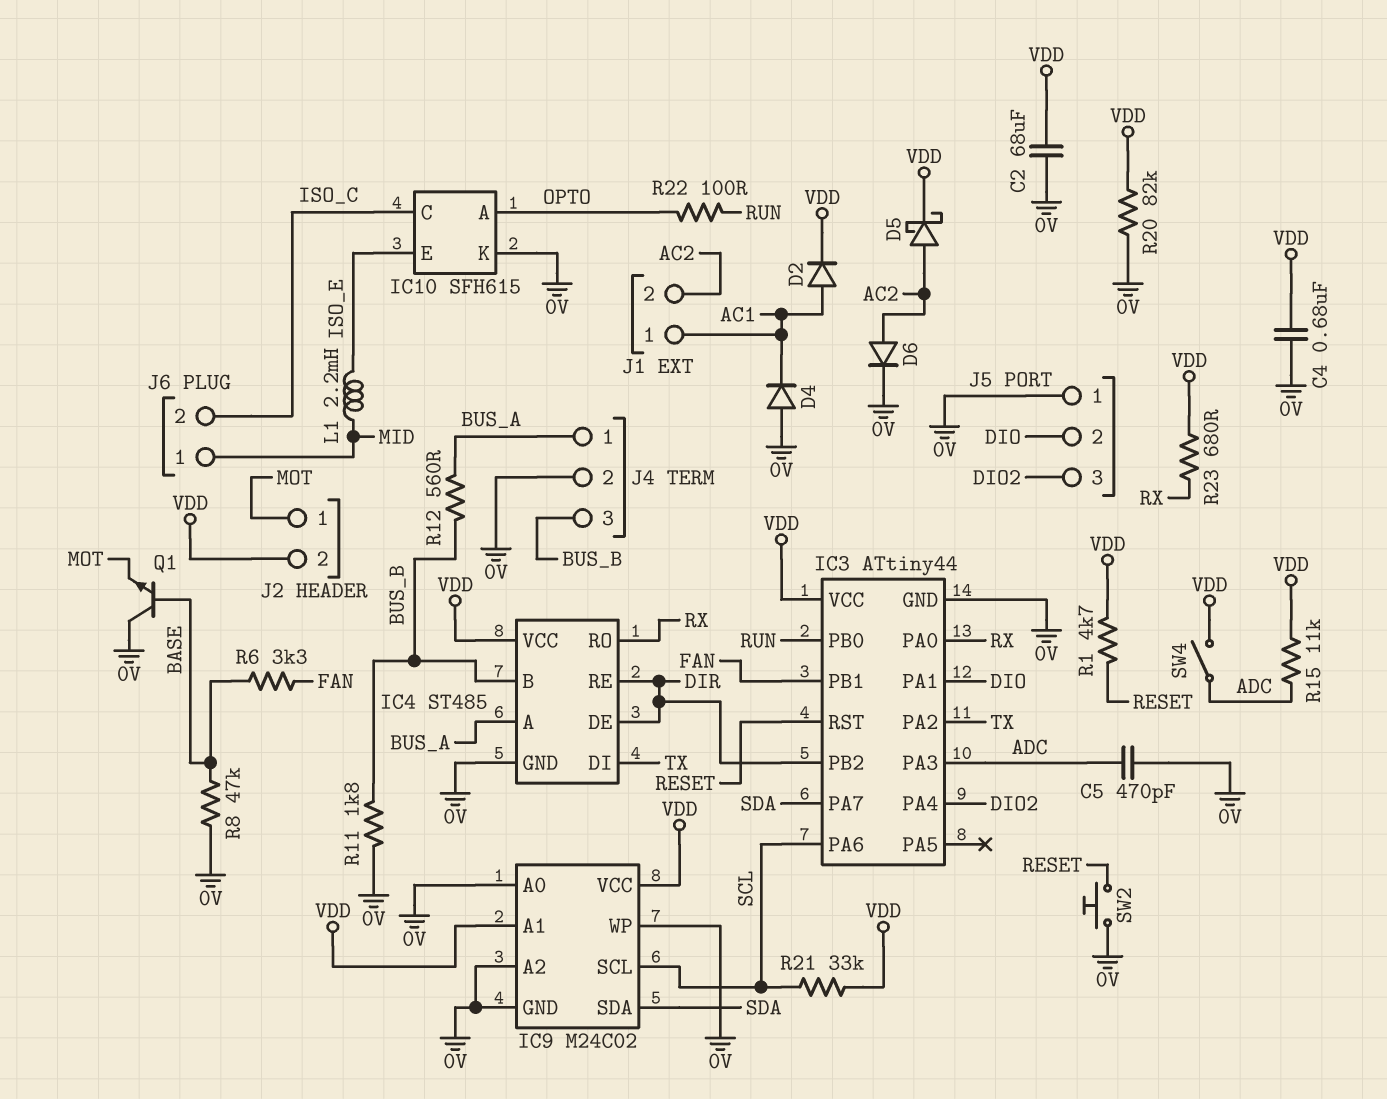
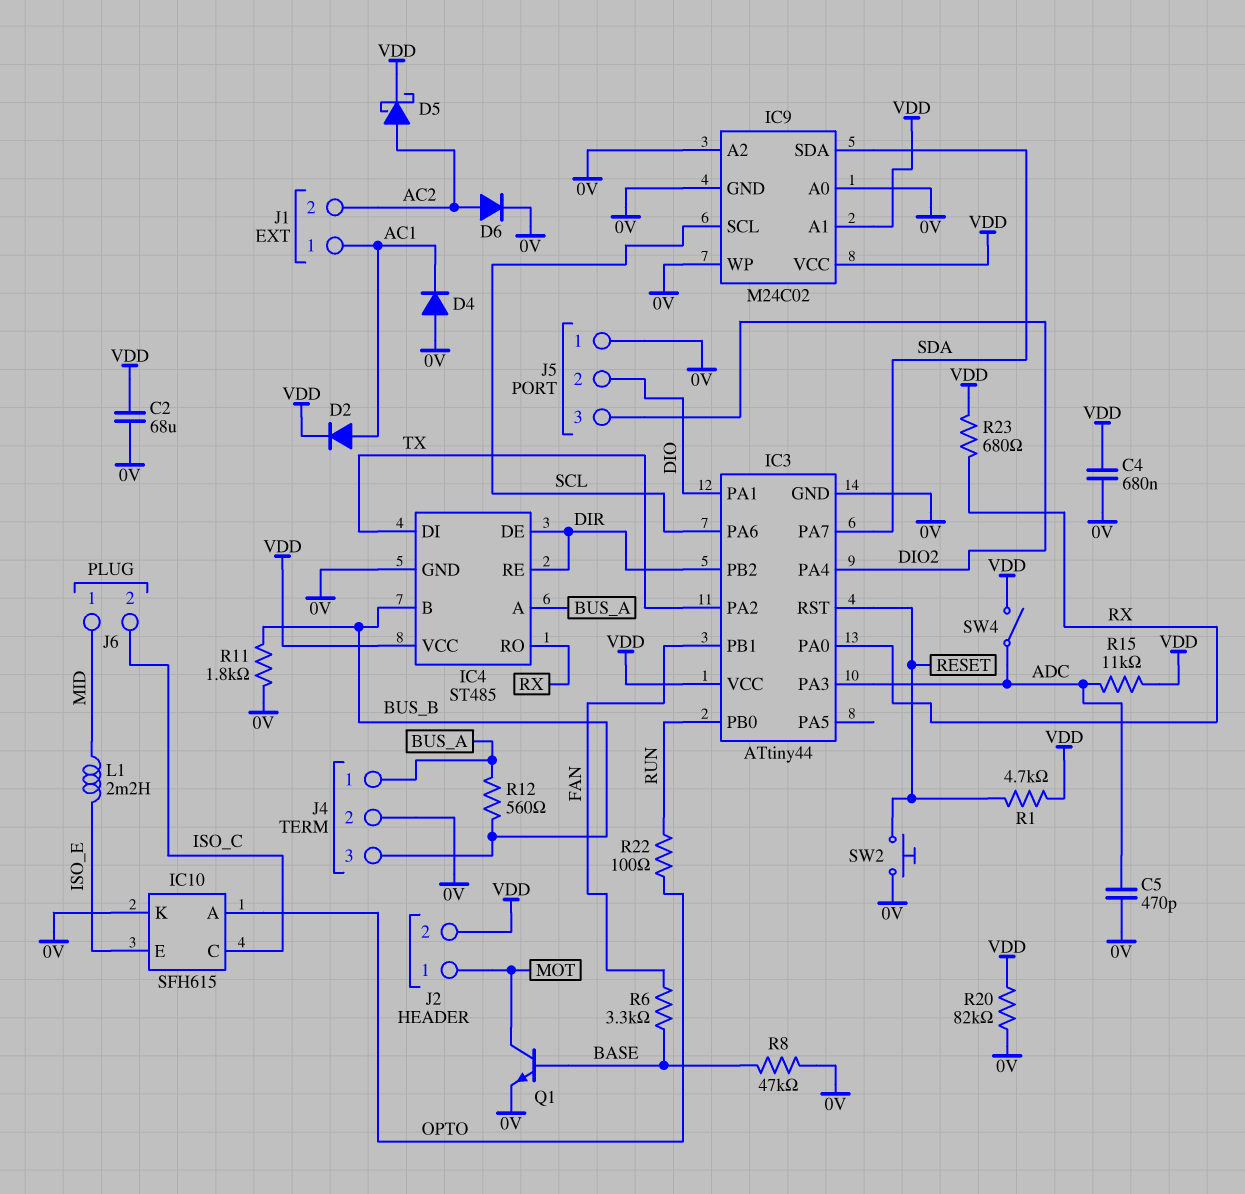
Q1: NPN (B BASE, C 0V, E MOT) -> NPN (B BASE, C MOT, E 0V)
R21: 33k (SCL, VDD) -> none

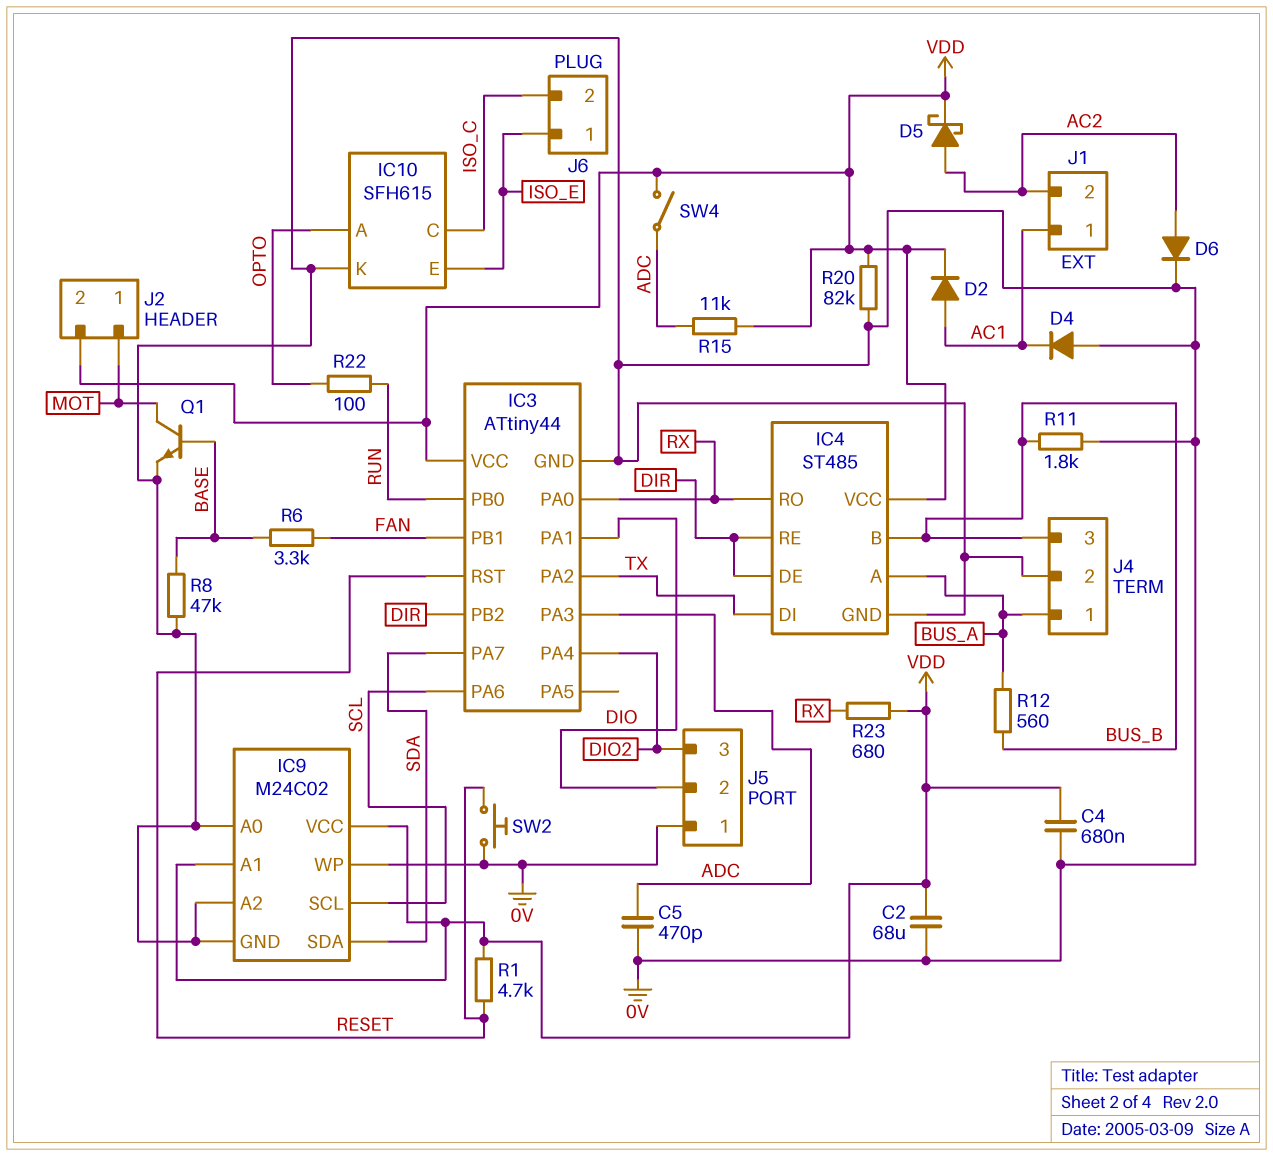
J6 pin 1: MID -> ISO_E
L1: 2.2mH (ISO_E, MID) -> none

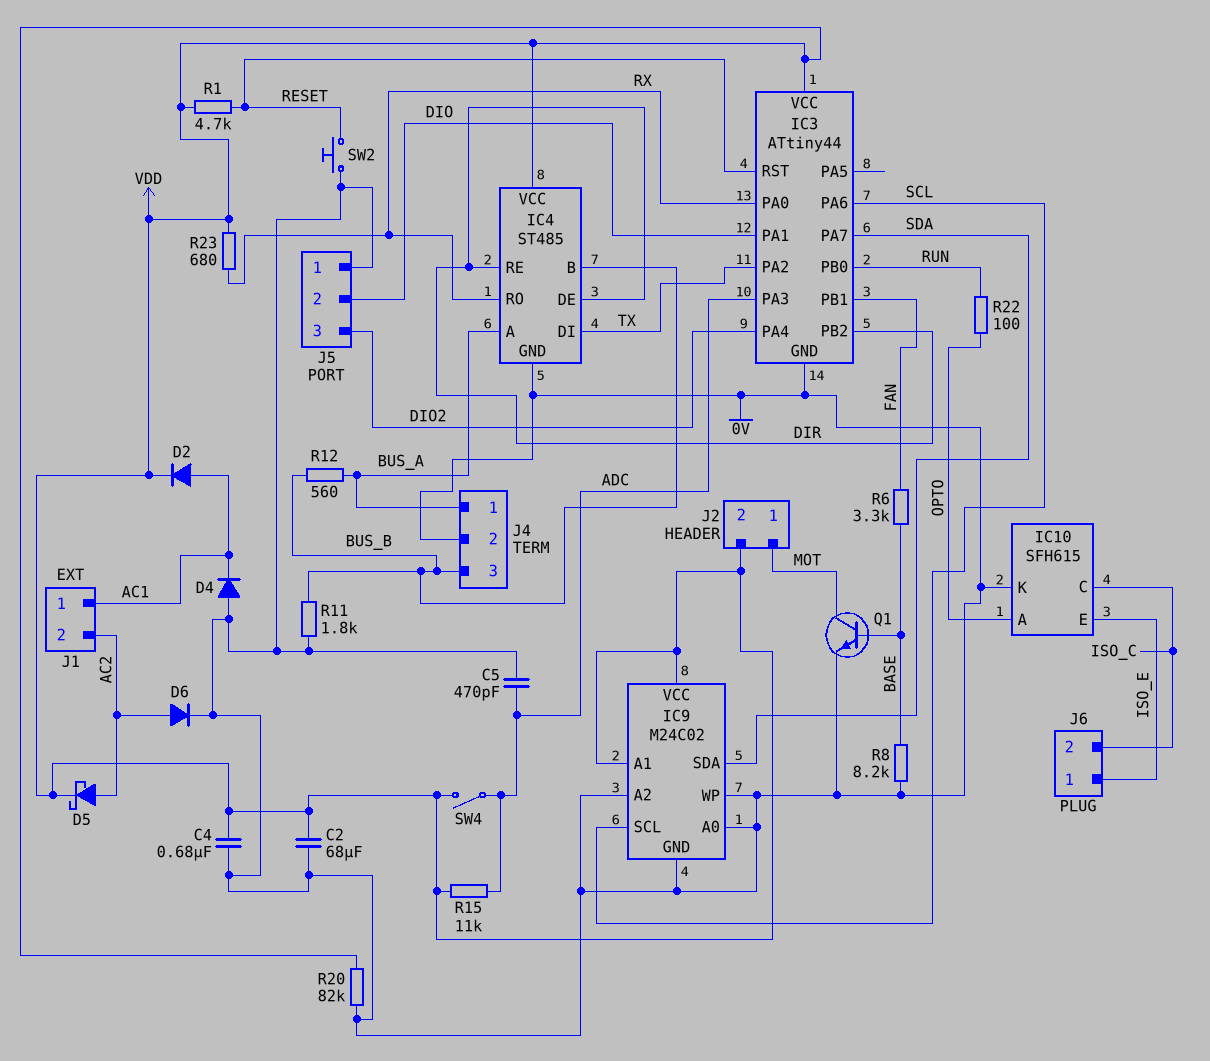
R8: 47k (0V, BASE) -> 8.2k (0V, BASE)

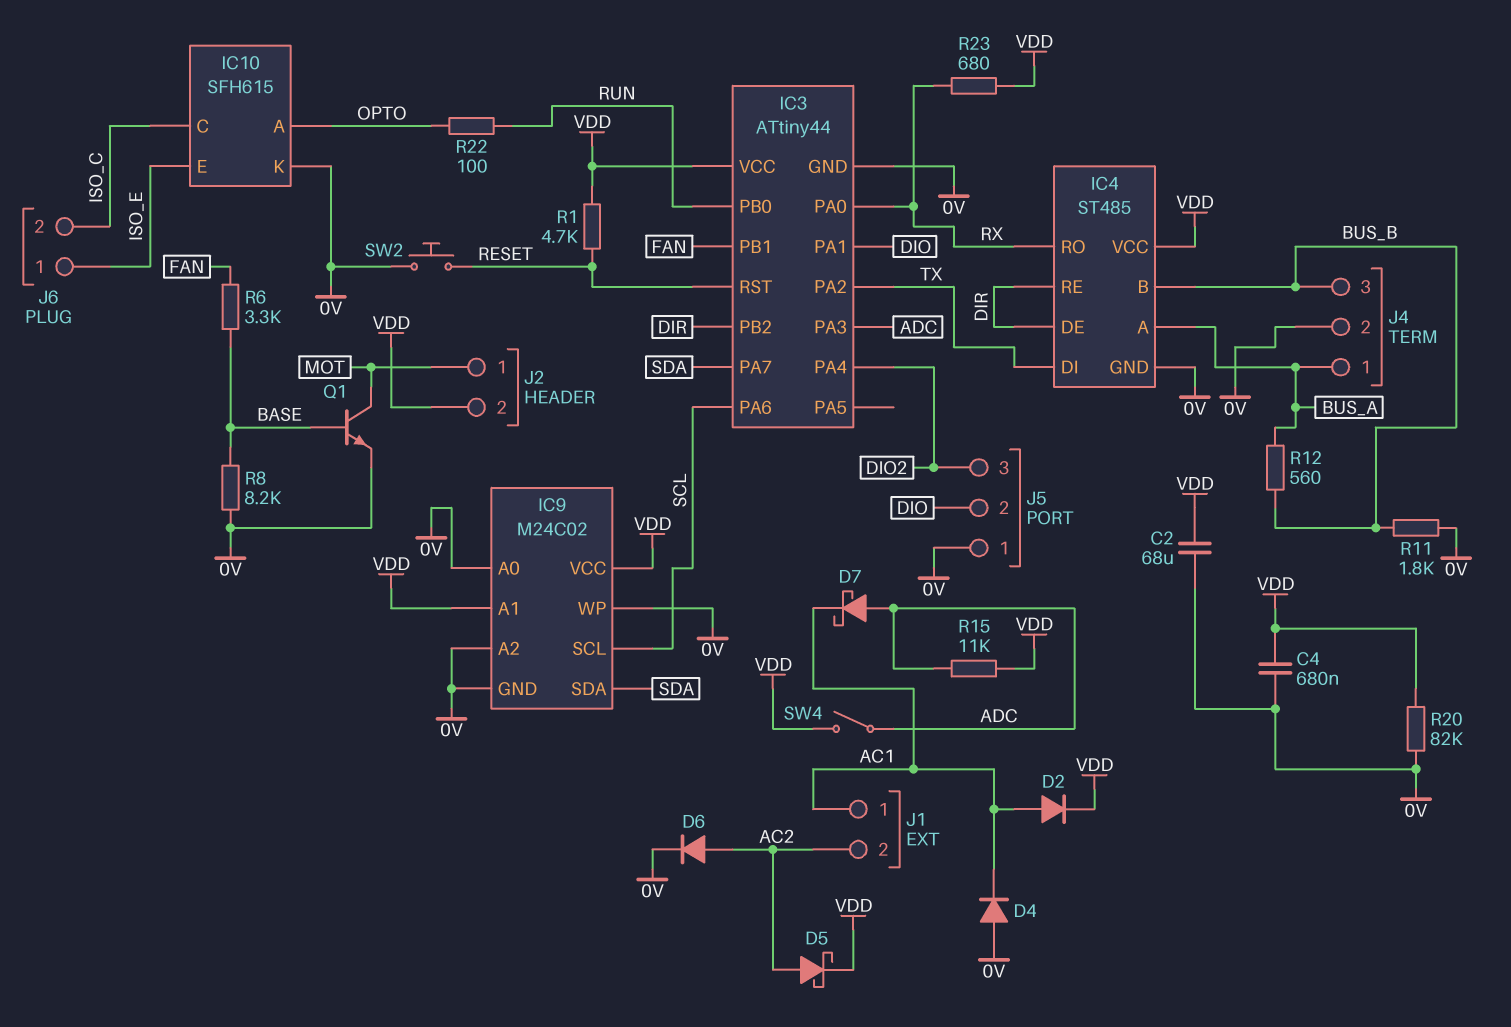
C5: 470pF (0V, ADC) -> none
D7: none -> schottky (A ADC, K AC1)

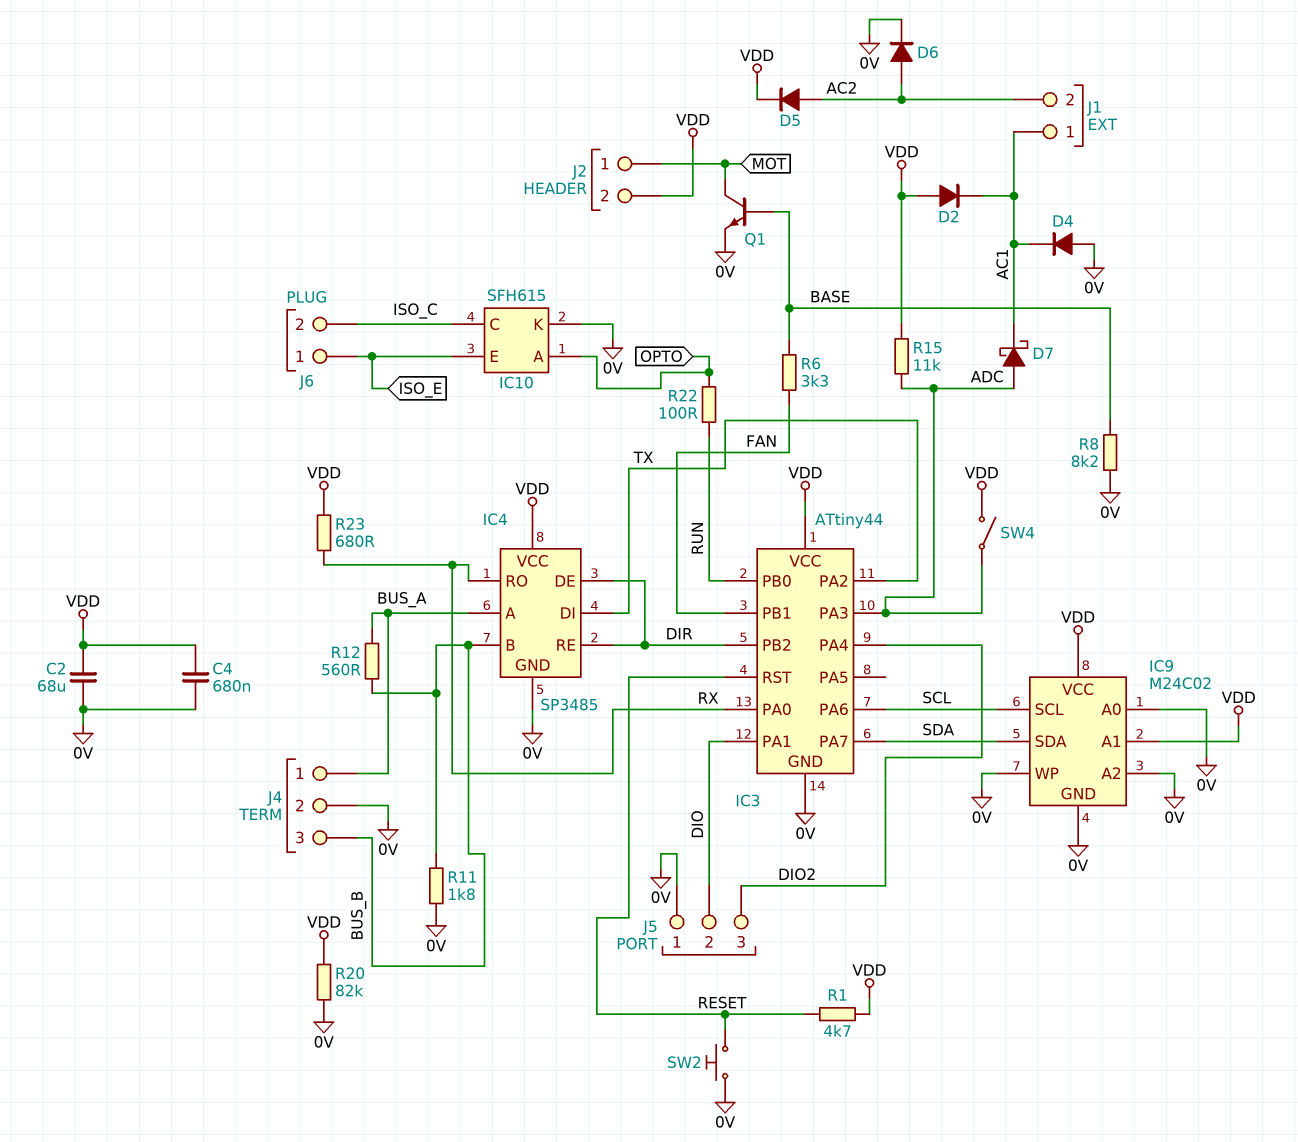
D2: diode (A AC1, K VDD) -> diode (A VDD, K AC1)
D5: schottky (A AC2, K VDD) -> diode (A AC2, K VDD)
IC4: ST485 -> SP3485

